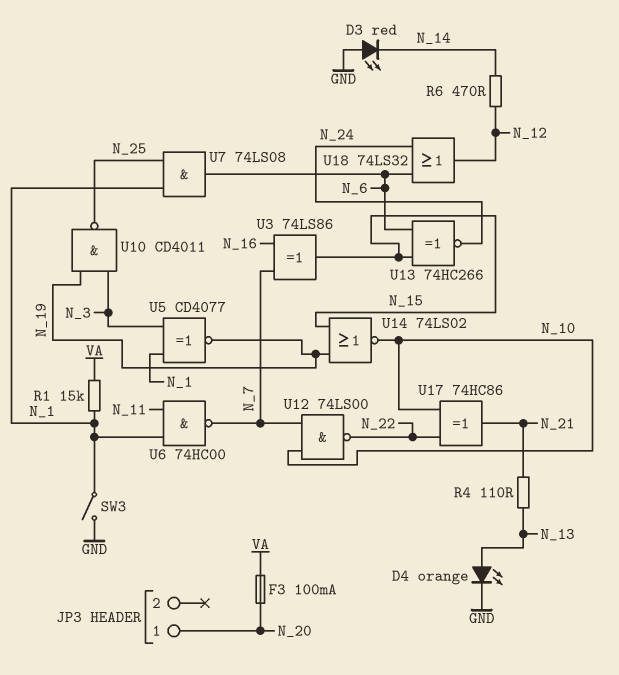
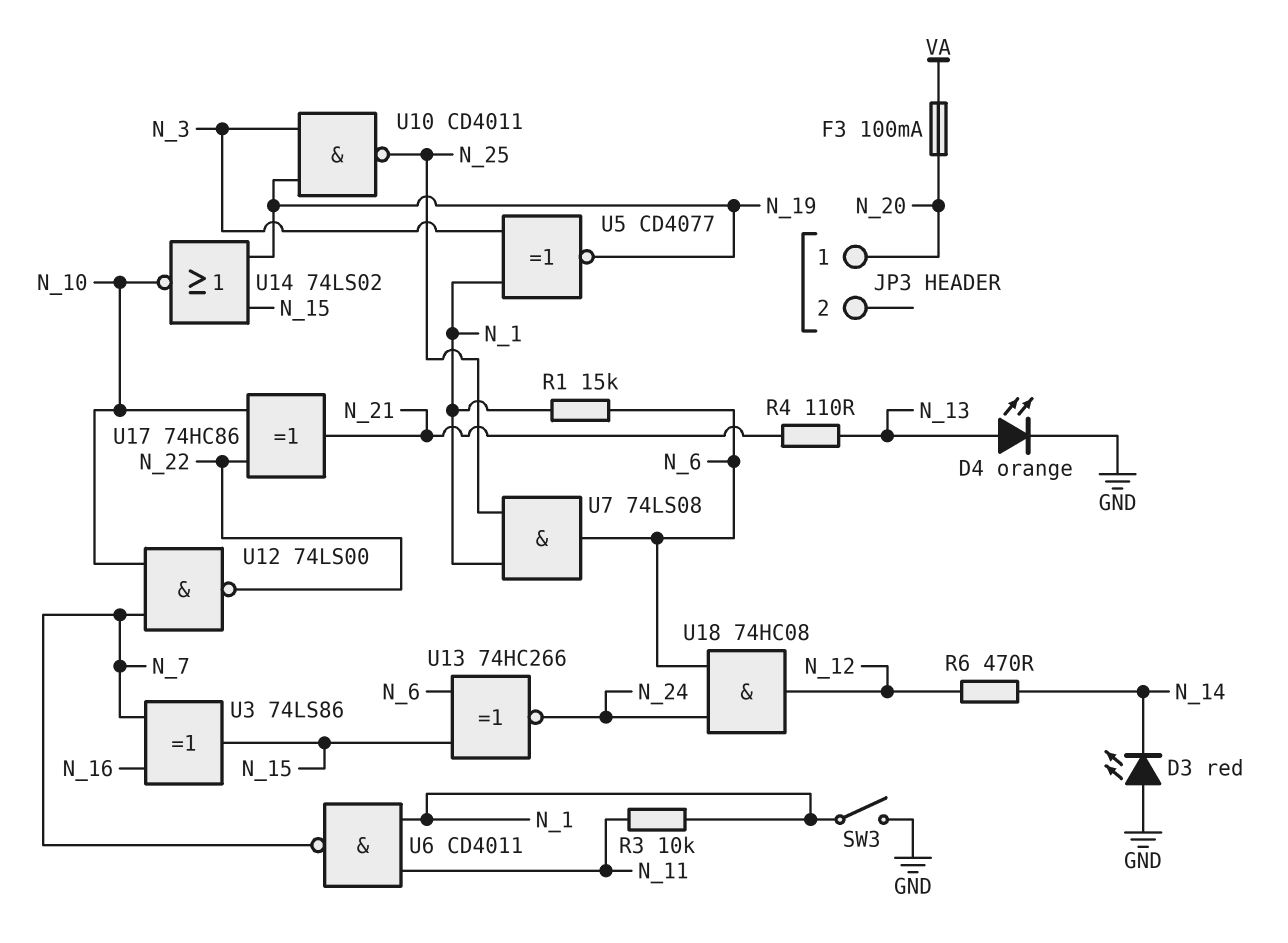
R1: 15k (N_1, VA) -> 15k (N_1, N_6)
R3: none -> 10k (N_1, N_11)
U6: NAND 74HC00 (in N_1, in N_11, out N_7) -> NAND CD4011 (in N_1, in N_11, out N_7)
U18: OR 74LS32 (in N_6, in N_24, out N_12) -> AND 74HC08 (in N_6, in N_24, out N_12)

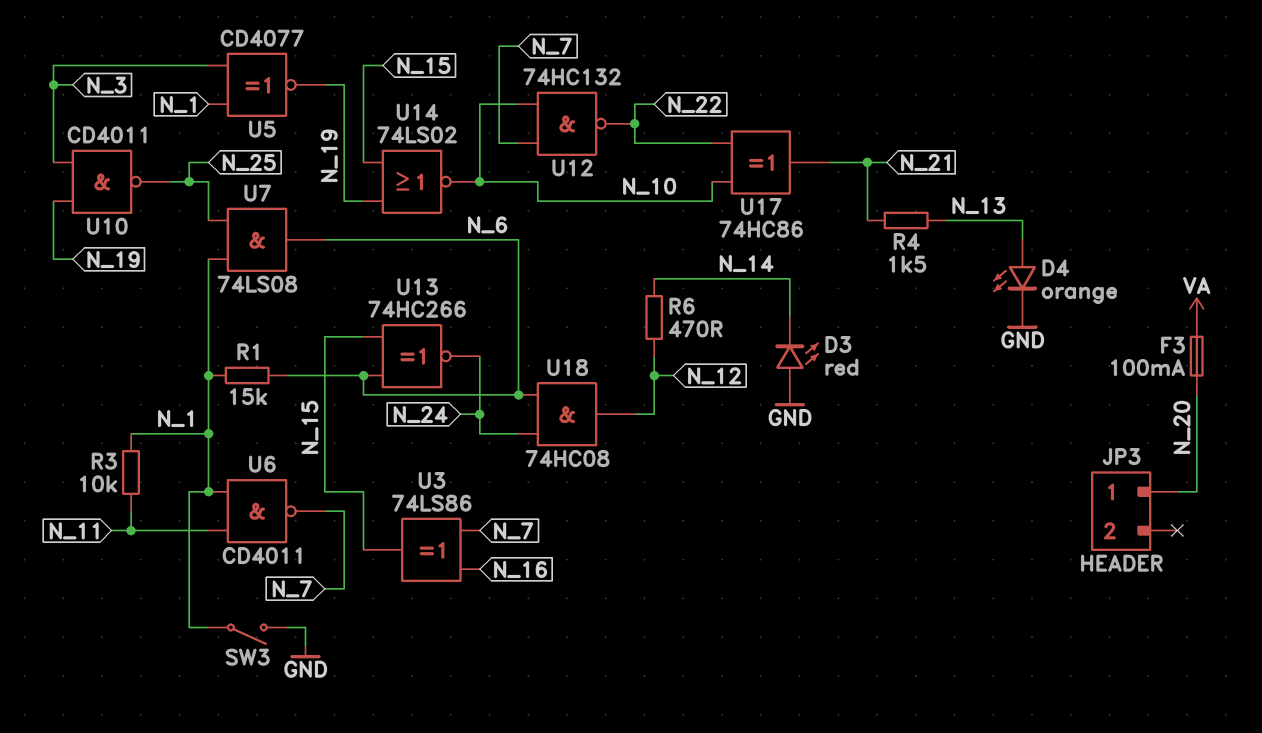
R4: 110 (N_13, N_21) -> 1.5k (N_13, N_21)
U12: NAND 74LS00 (in N_7, in N_10, out N_22) -> NAND 74HC132 (in N_7, in N_10, out N_22)

